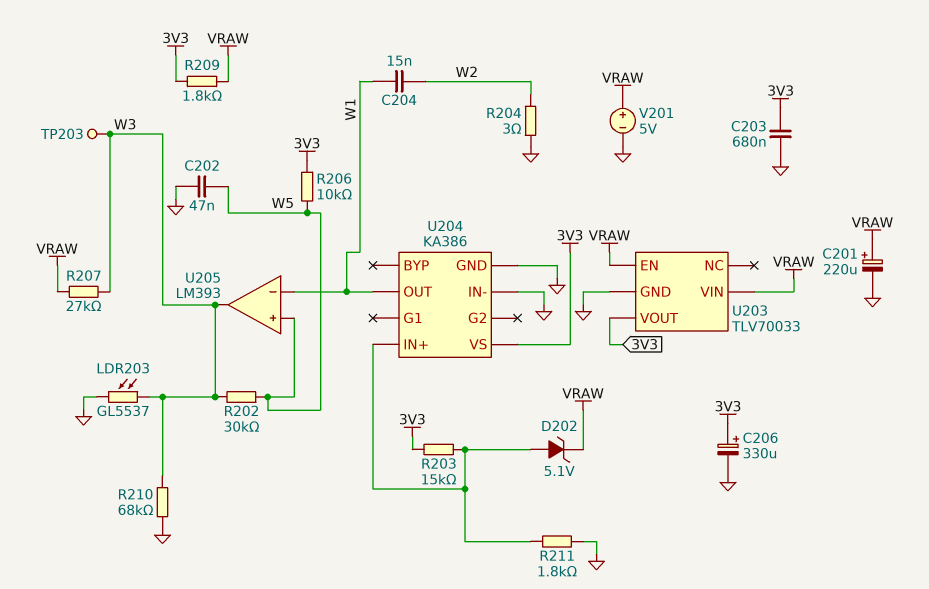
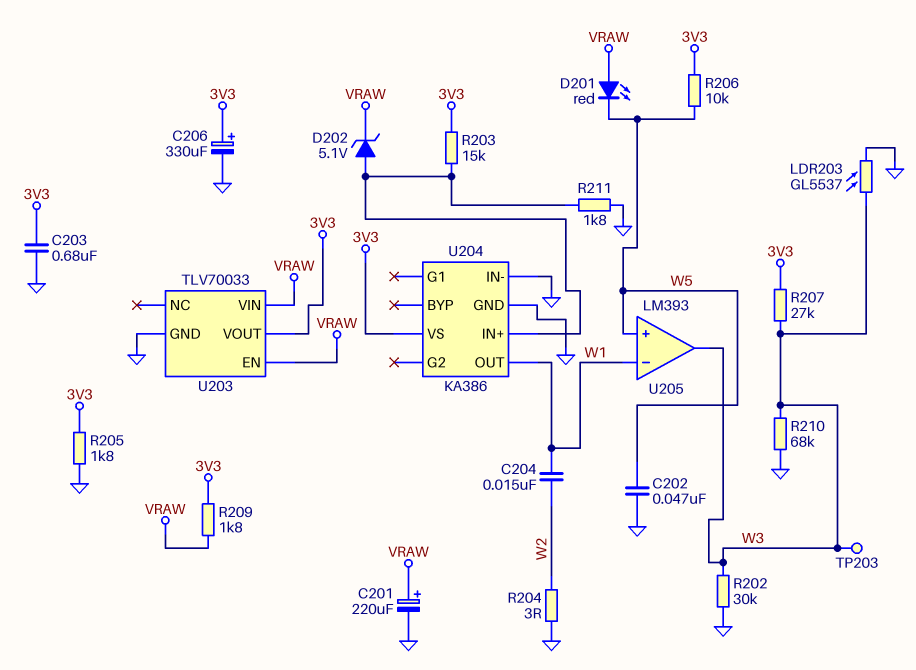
D201: none -> LED red (A VRAW, K W5)
R202: 30k (W3, W5) -> 30k (GND, W3)
R205: none -> 1.8k (3V3, GND)
R207: 27k (VRAW, W3) -> 27k (3V3, W3)
V201: 5V (plus VRAW, minus GND) -> none

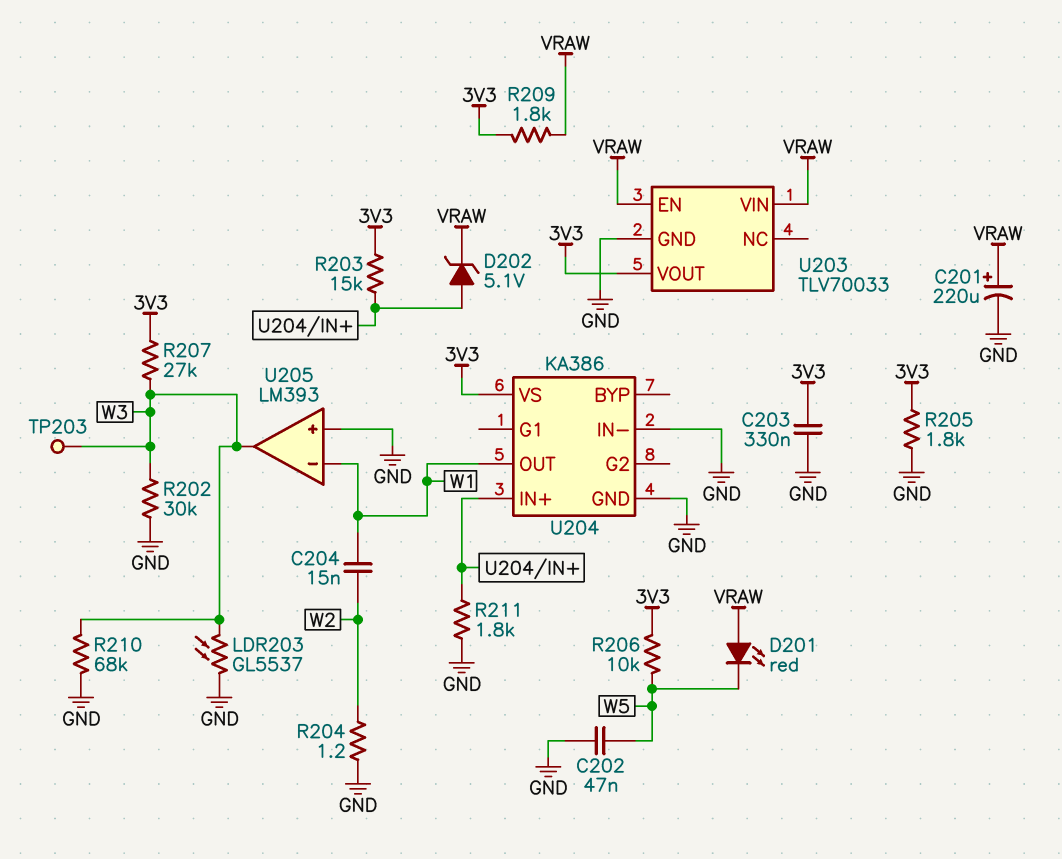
C203: 680nF (3V3, GND) -> 330nF (3V3, GND)
C206: 330uF (plus 3V3, minus GND) -> none
R204: 3 (GND, W2) -> 1.2 (GND, W2)
U205 pin in+: W5 -> GND

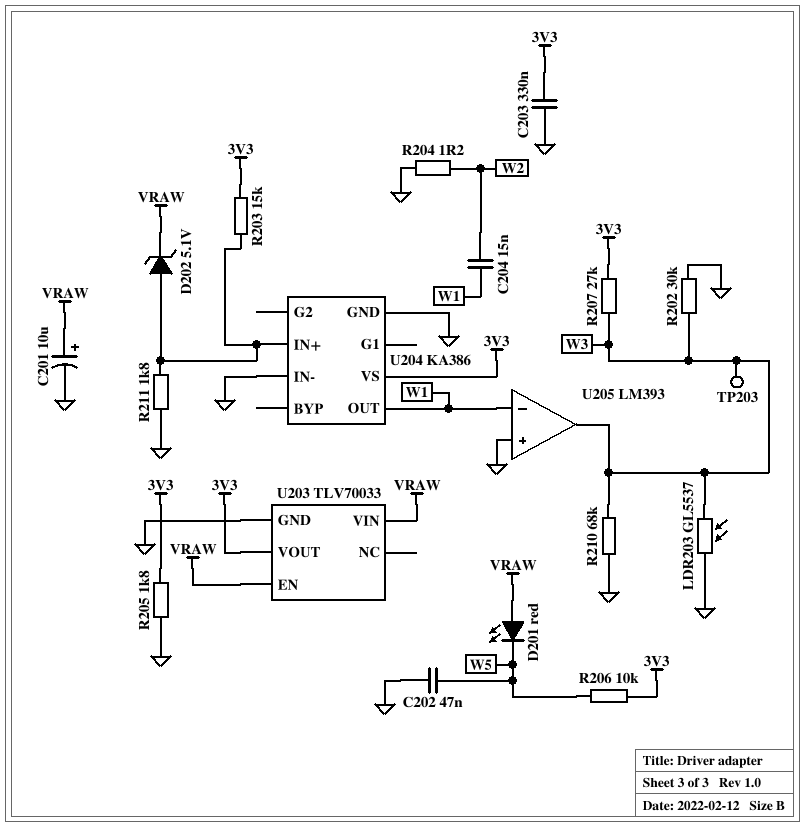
C201: 220uF (plus VRAW, minus GND) -> 10uF (plus VRAW, minus GND)
R209: 1.8k (3V3, VRAW) -> none

